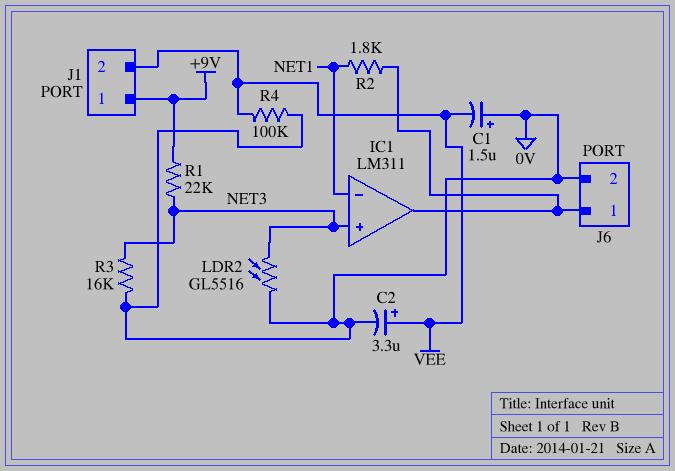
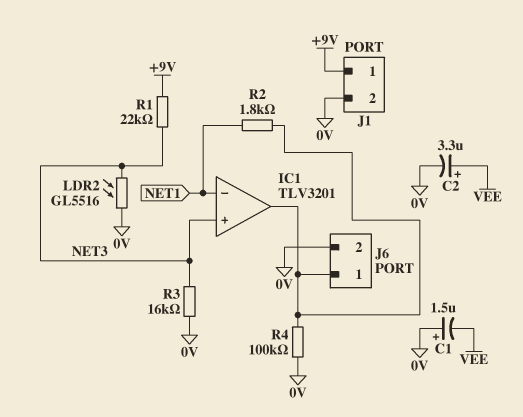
IC1: LM311 -> TLV3201
J1 pin 2: VEE -> 0V
R4: 100k (0V, VEE) -> 100k (0V, IC1/out)

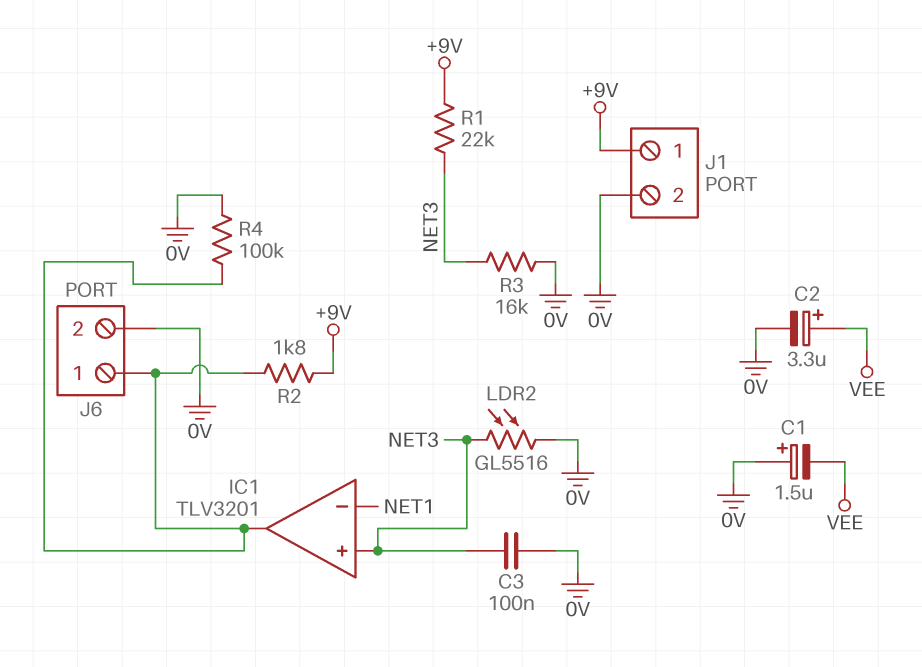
C3: none -> 100nF (0V, NET3)
R2: 1.8k (IC1/out, NET1) -> 1.8k (+9V, IC1/out)

